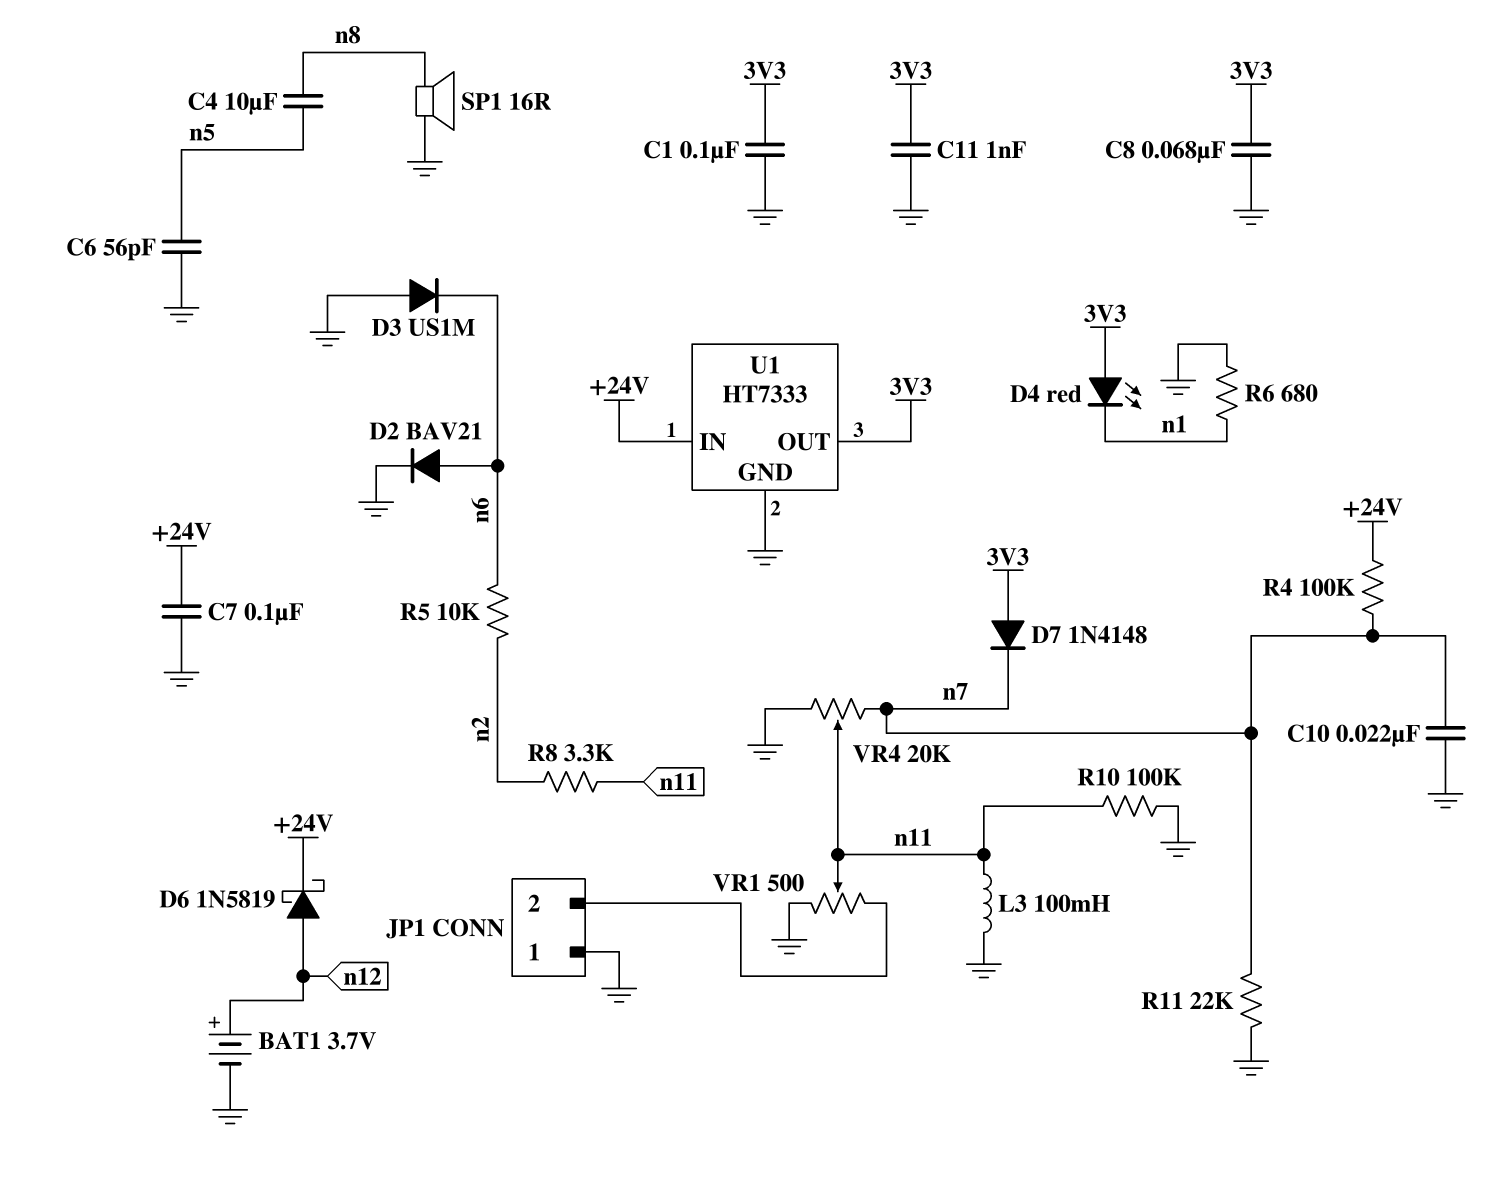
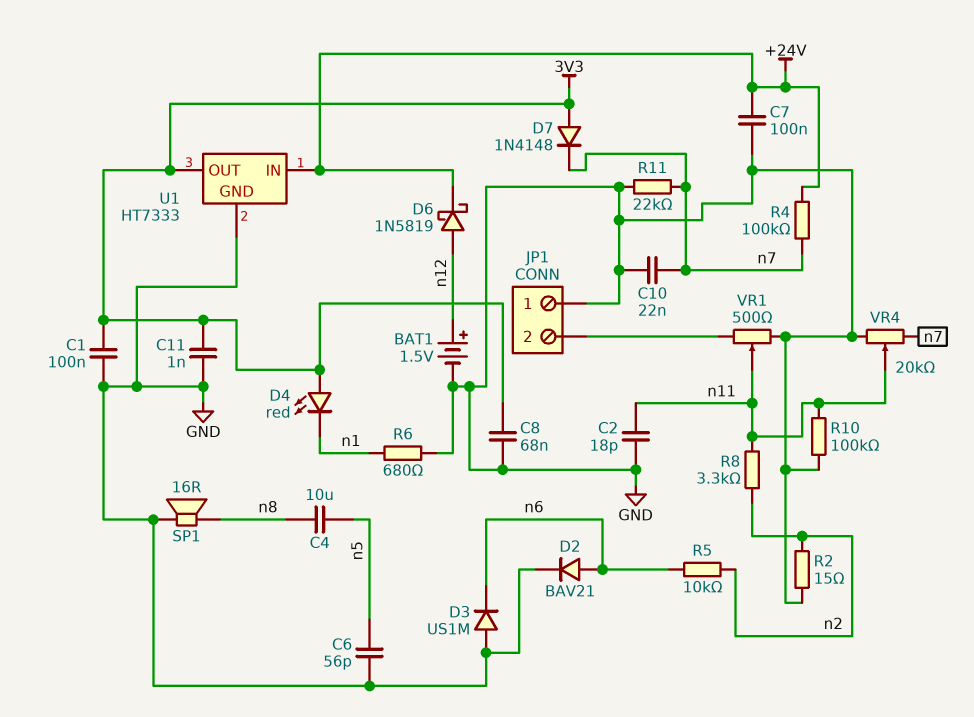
BAT1: 3.7V (plus n12, minus GND) -> 1.5V (plus n12, minus GND)
C2: none -> 18pF (GND, n11)
L3: 100mH (GND, n11) -> none
R2: none -> 15 (GND, n2)

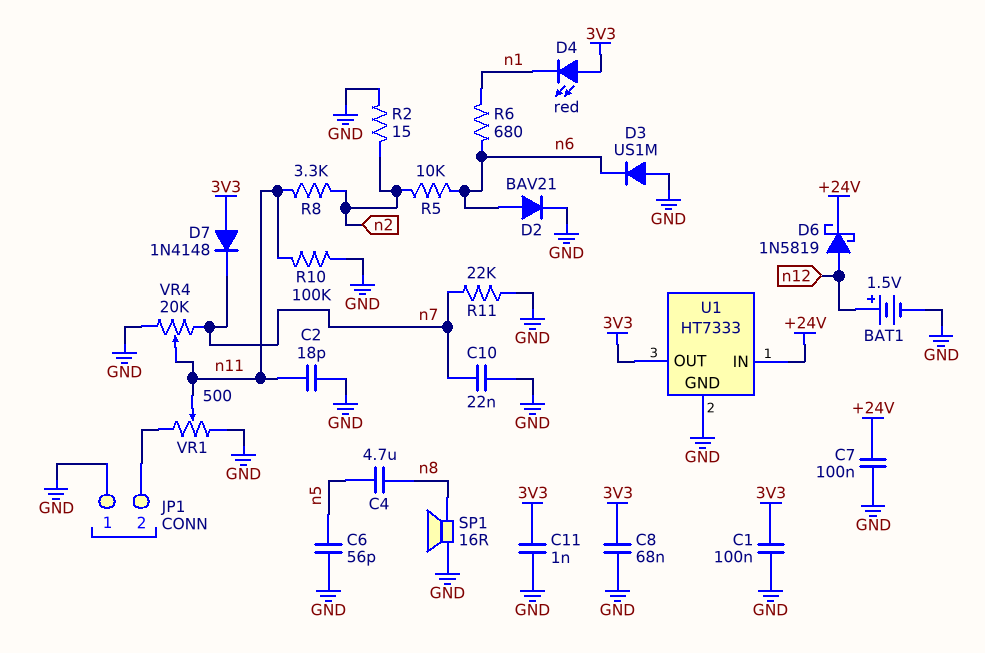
C4: 10uF (n5, n8) -> 4.7uF (n5, n8)
R4: 100k (+24V, n7) -> none
R6: 680 (GND, n1) -> 680 (n1, n6)

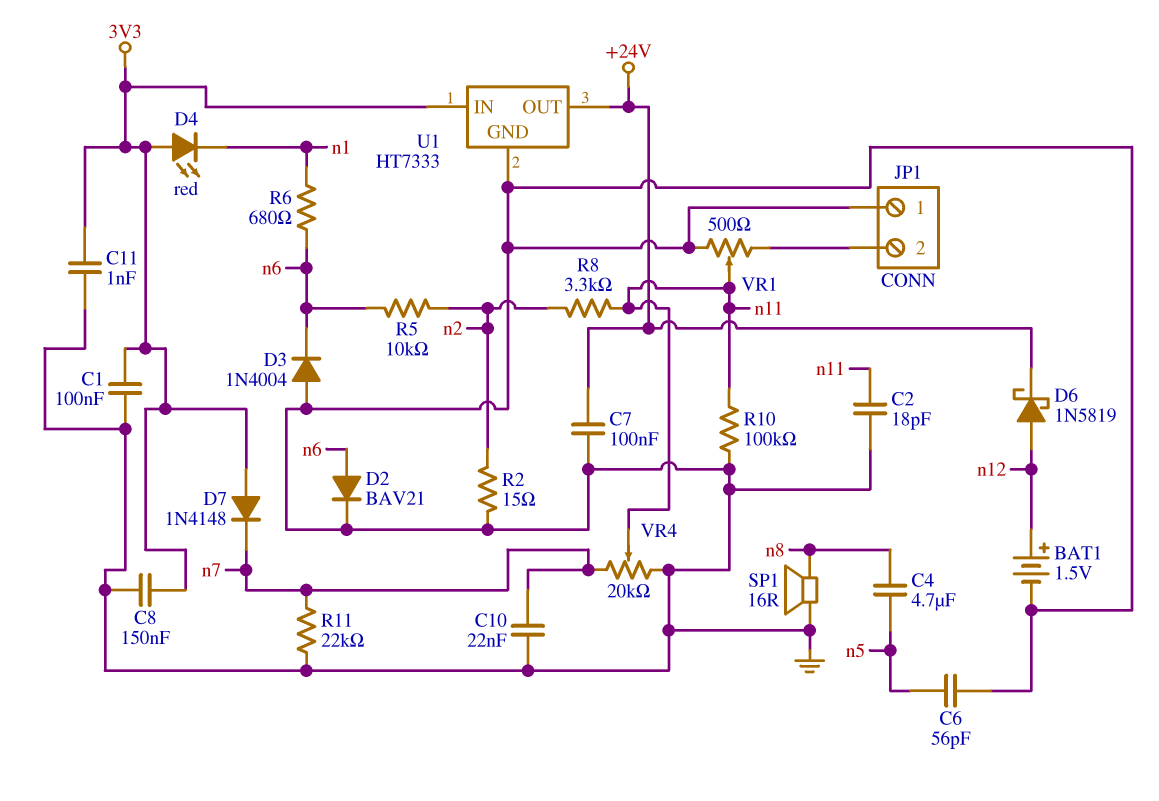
C8: 68nF (3V3, GND) -> 150nF (3V3, GND)
D3: diode US1M (A GND, K n6) -> diode 1N4004 (A GND, K n6)
U1 pin IN: +24V -> 3V3
U1 pin OUT: 3V3 -> +24V

